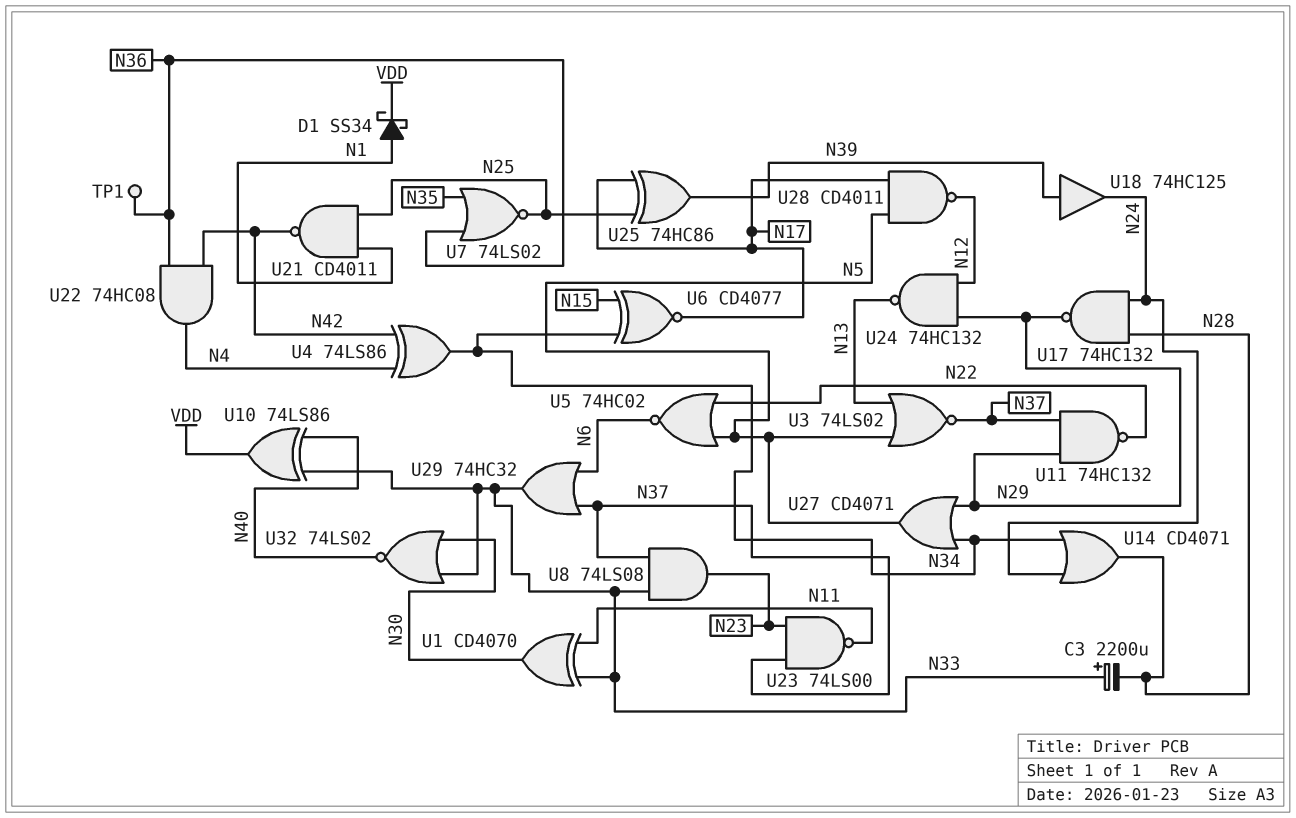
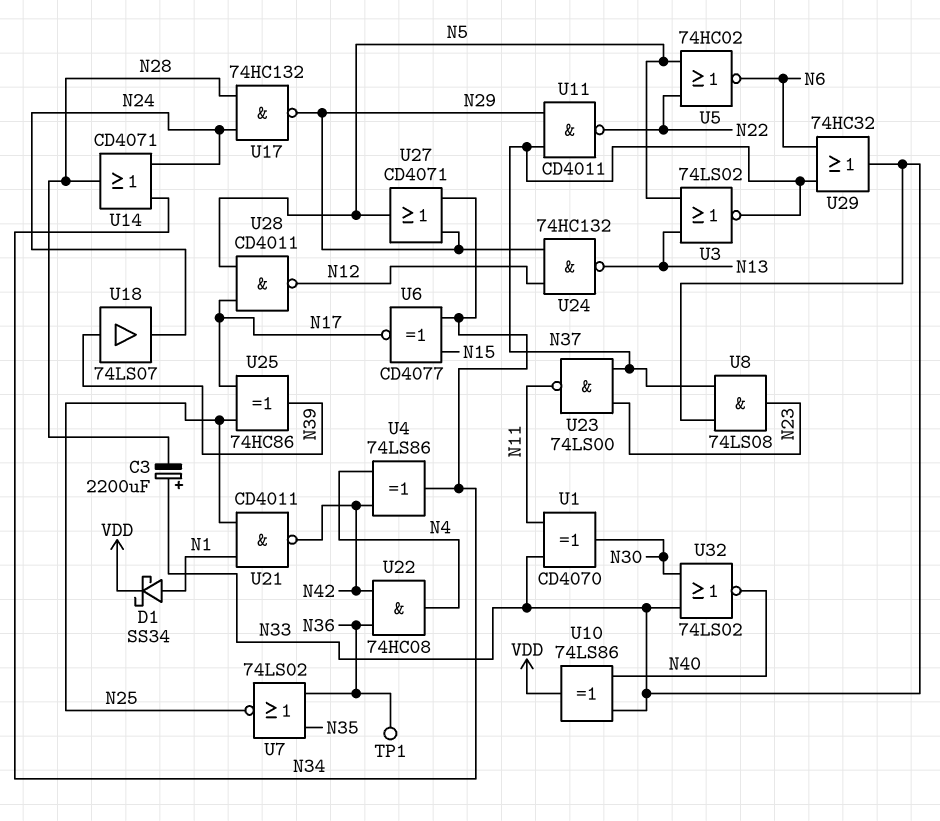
U11: NAND 74HC132 (in N29, in N37, out N22) -> NAND CD4011 (in N29, in N37, out N22)
U18: buffer 74HC125 (in N39, out N24) -> buffer 74LS07 (in N39, out N24)

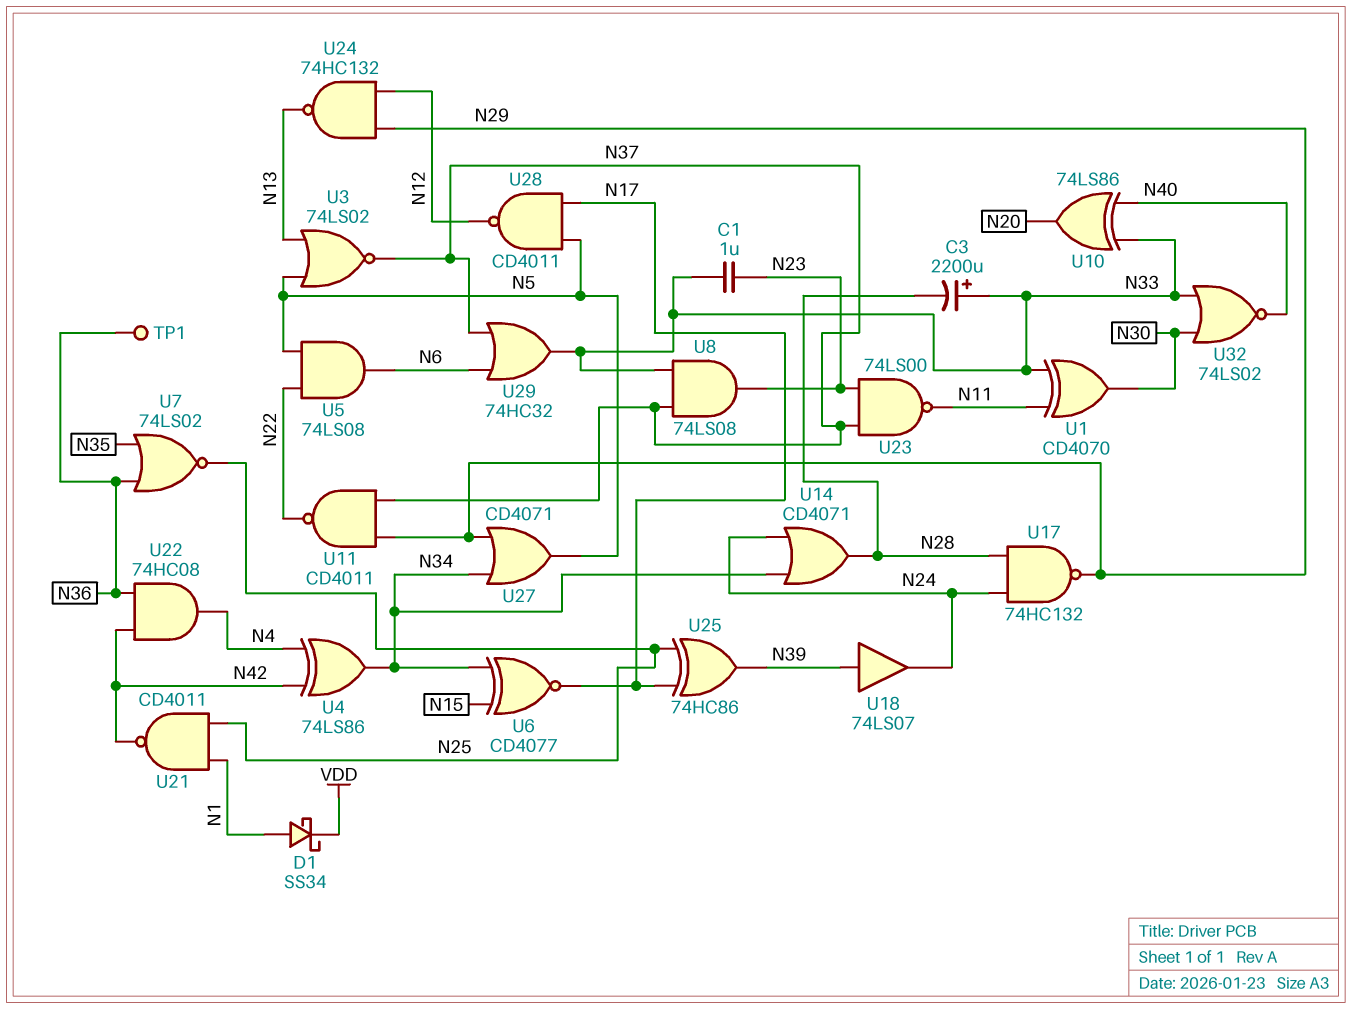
C1: none -> 1uF (N23, N33)
U5: NOR 74HC02 (in N5, in N22, out N6) -> AND 74LS08 (in N5, in N22, out N6)
U10: XOR 74LS86 (in N33, in N40, out VDD) -> XOR 74LS86 (in N33, in N40, out N20)

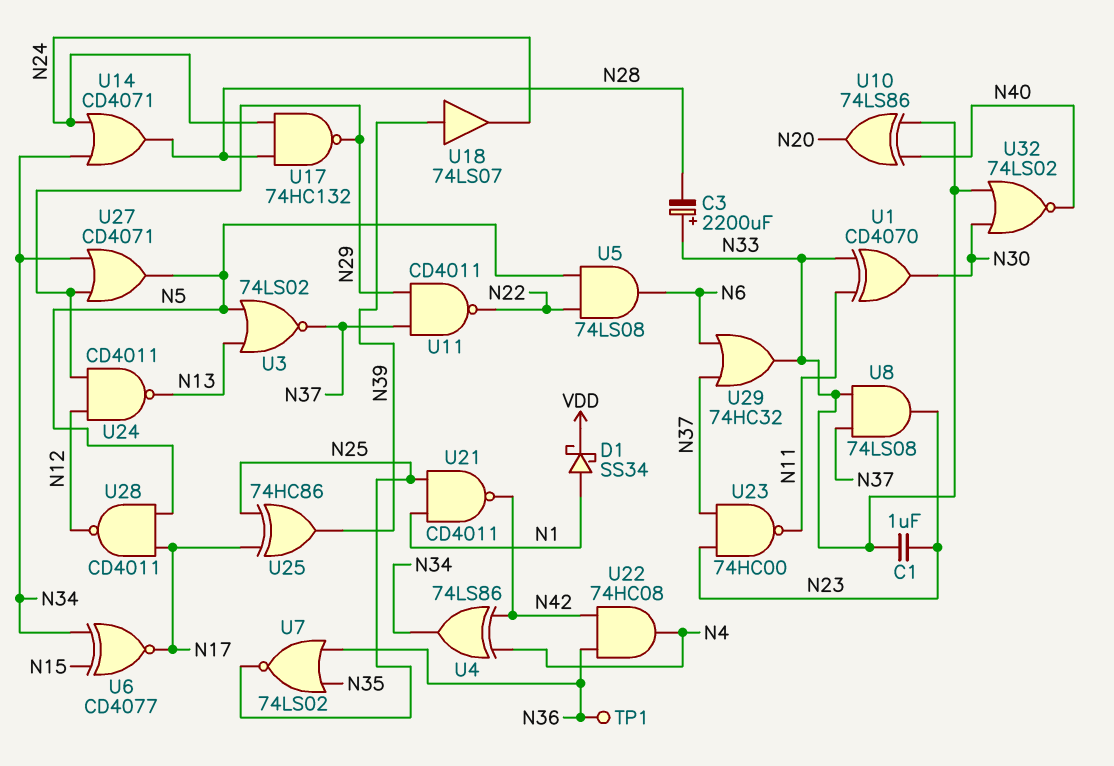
U23: NAND 74LS00 (in N23, in N37, out N11) -> NAND 74HC00 (in N23, in N37, out N11)
U24: NAND 74HC132 (in N12, in N29, out N13) -> NAND CD4011 (in N12, in N29, out N13)

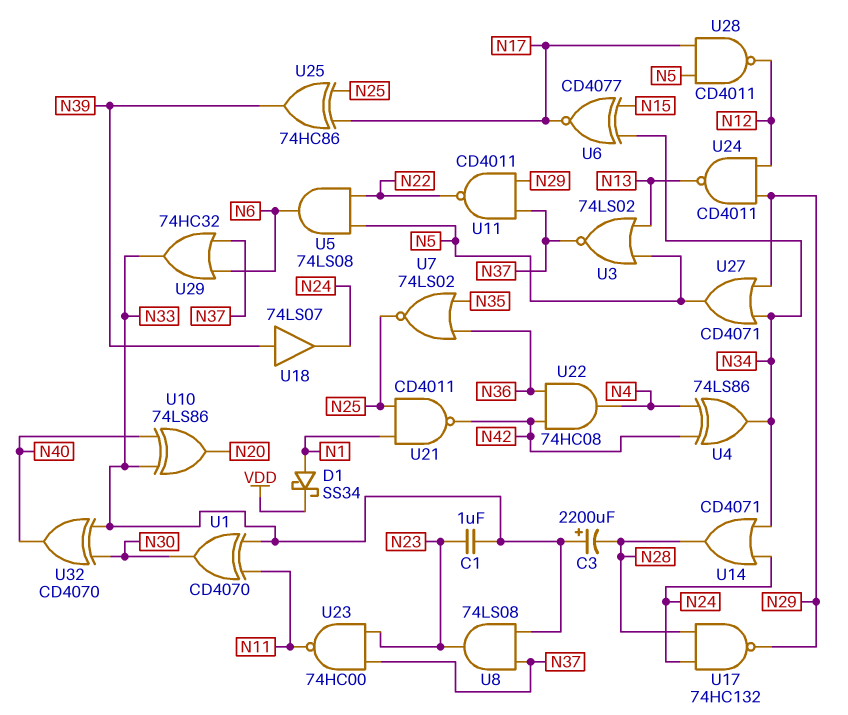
TP1: test point (N36) -> none
U32: NOR 74LS02 (in N30, in N33, out N40) -> XOR CD4070 (in N30, in N33, out N40)

